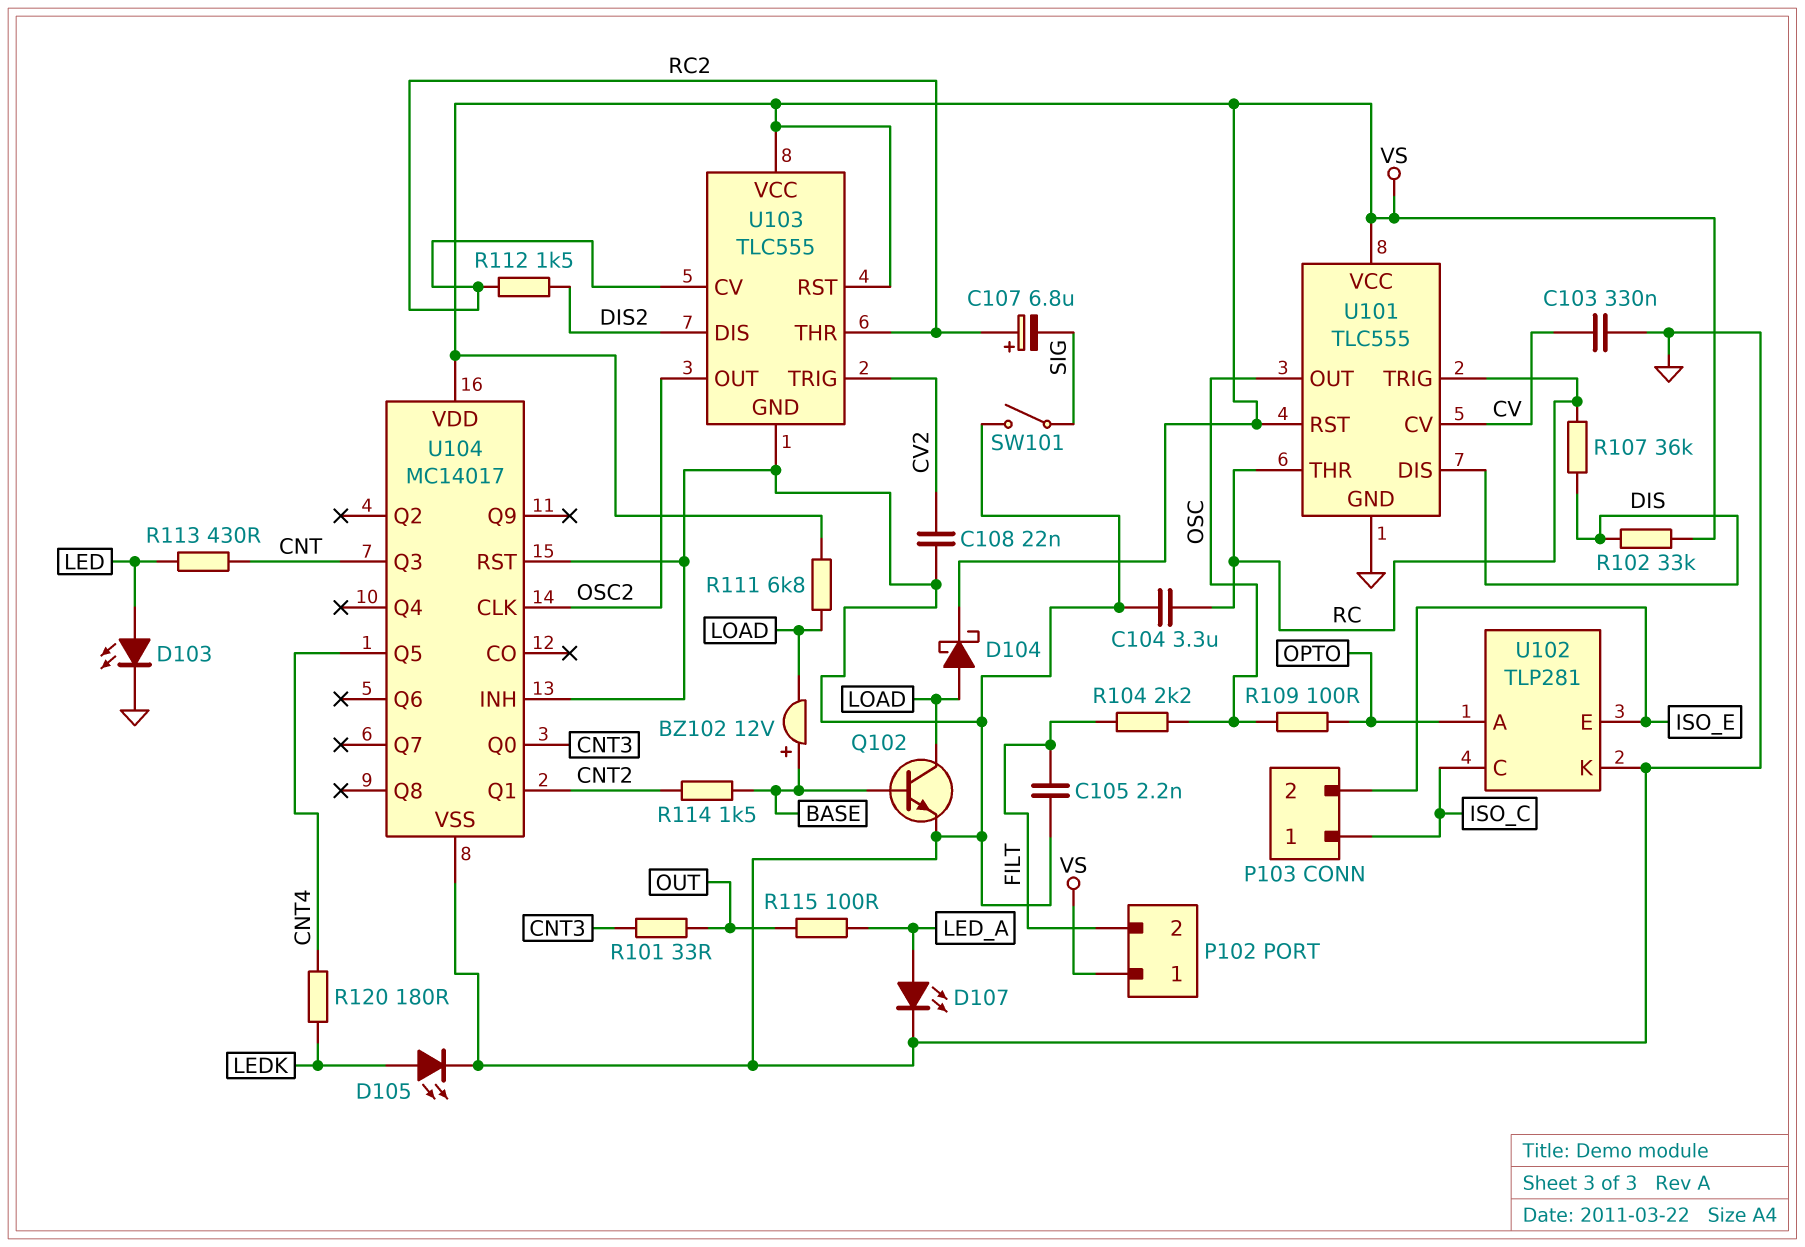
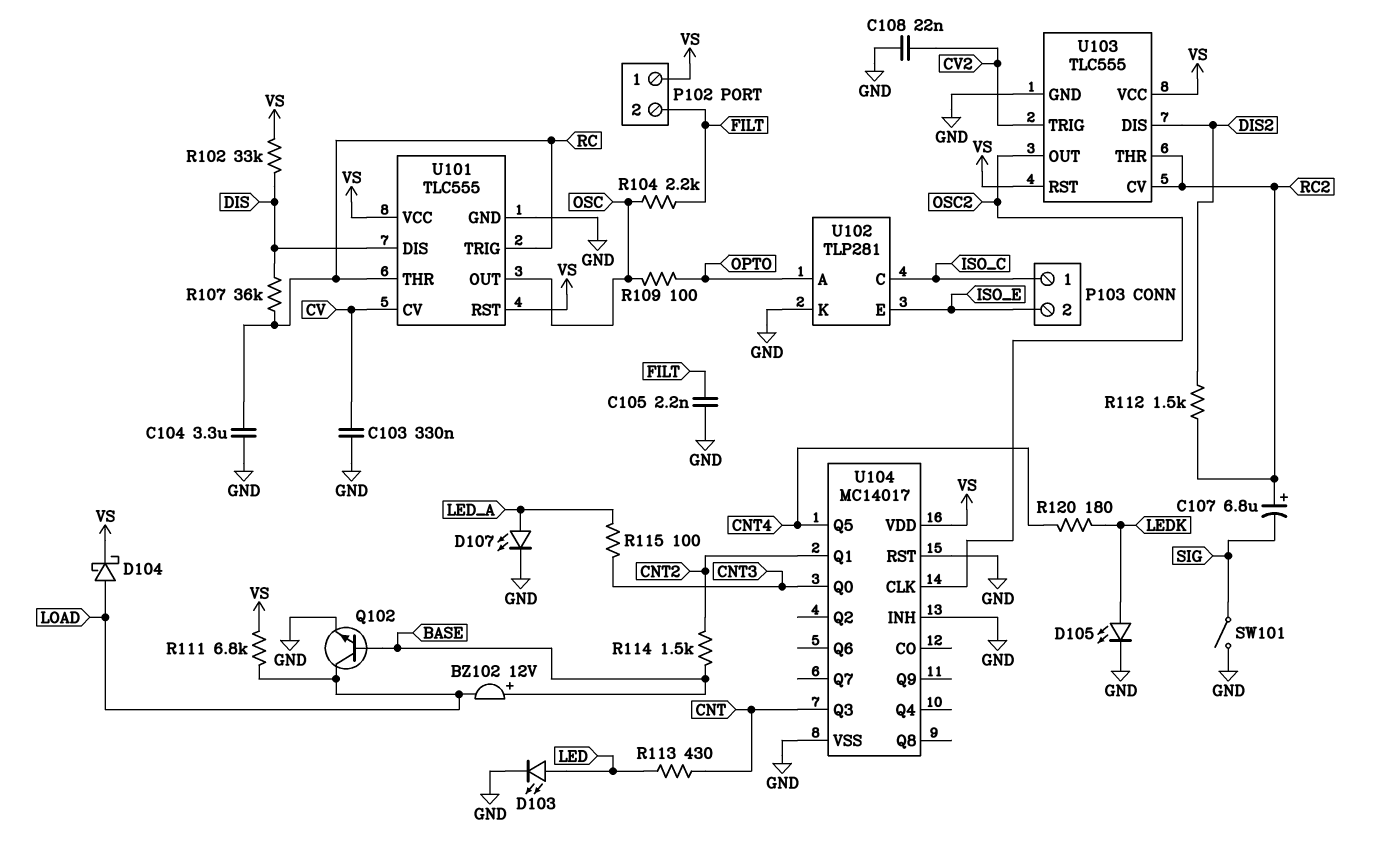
R101: 33 (CNT3, OUT) -> none
R115: 100 (LED_A, OUT) -> 100 (CNT3, LED_A)

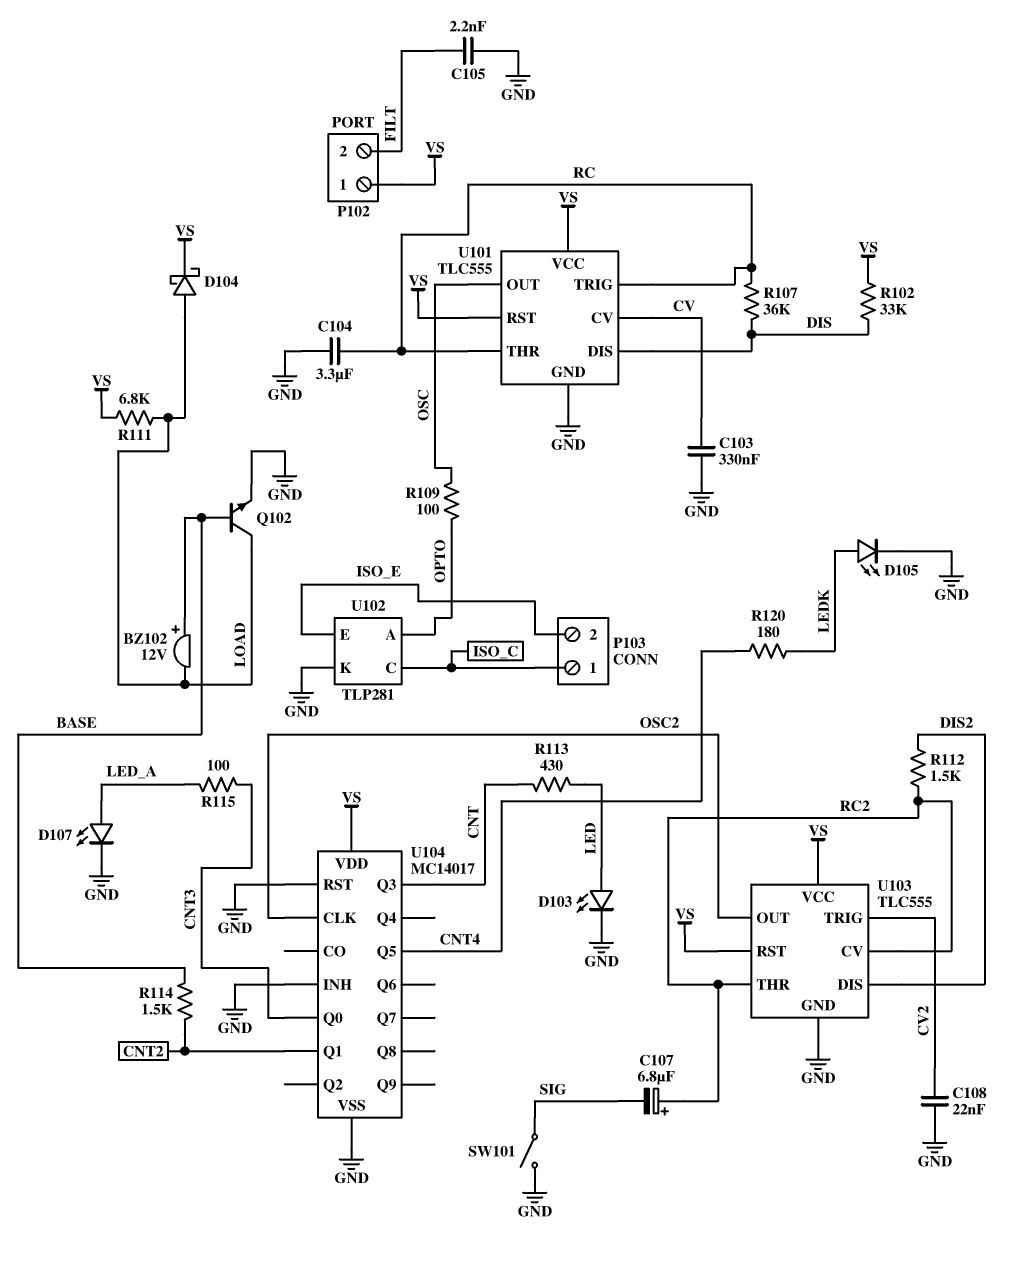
R104: 2.2k (FILT, OSC) -> none

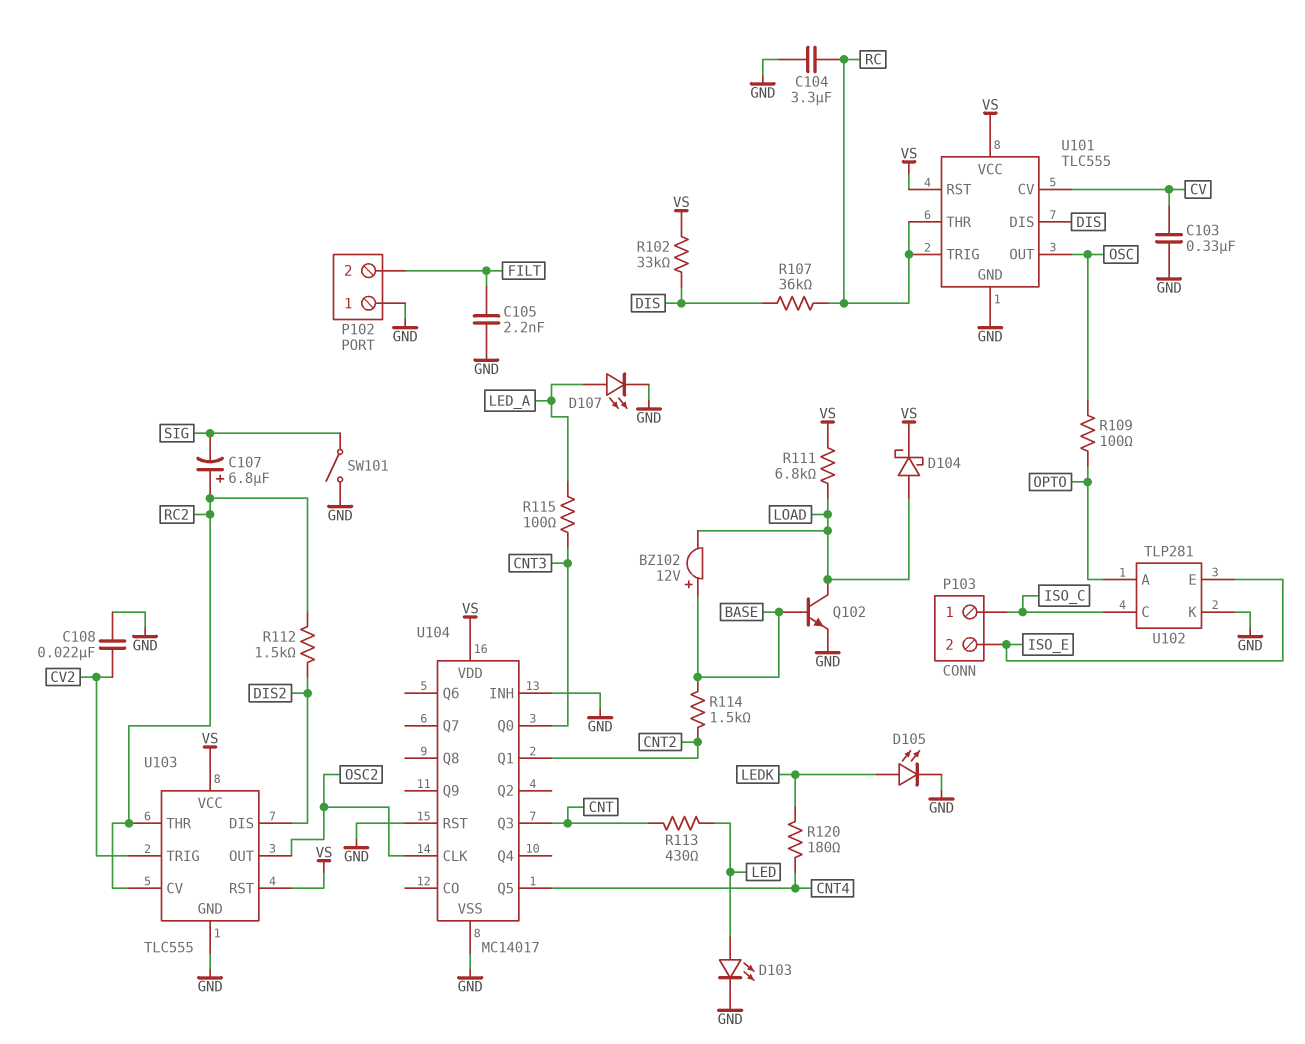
P102 pin 1: VS -> GND

